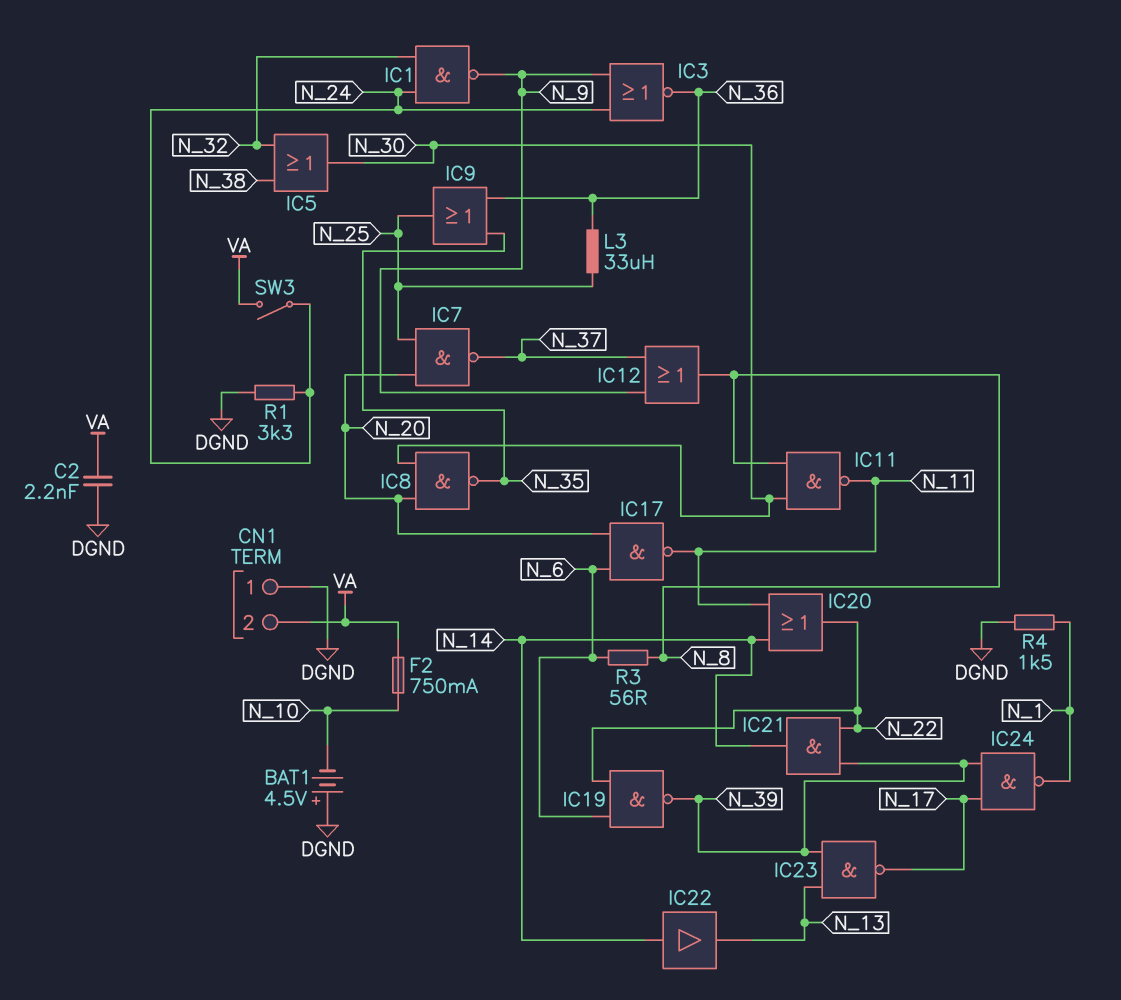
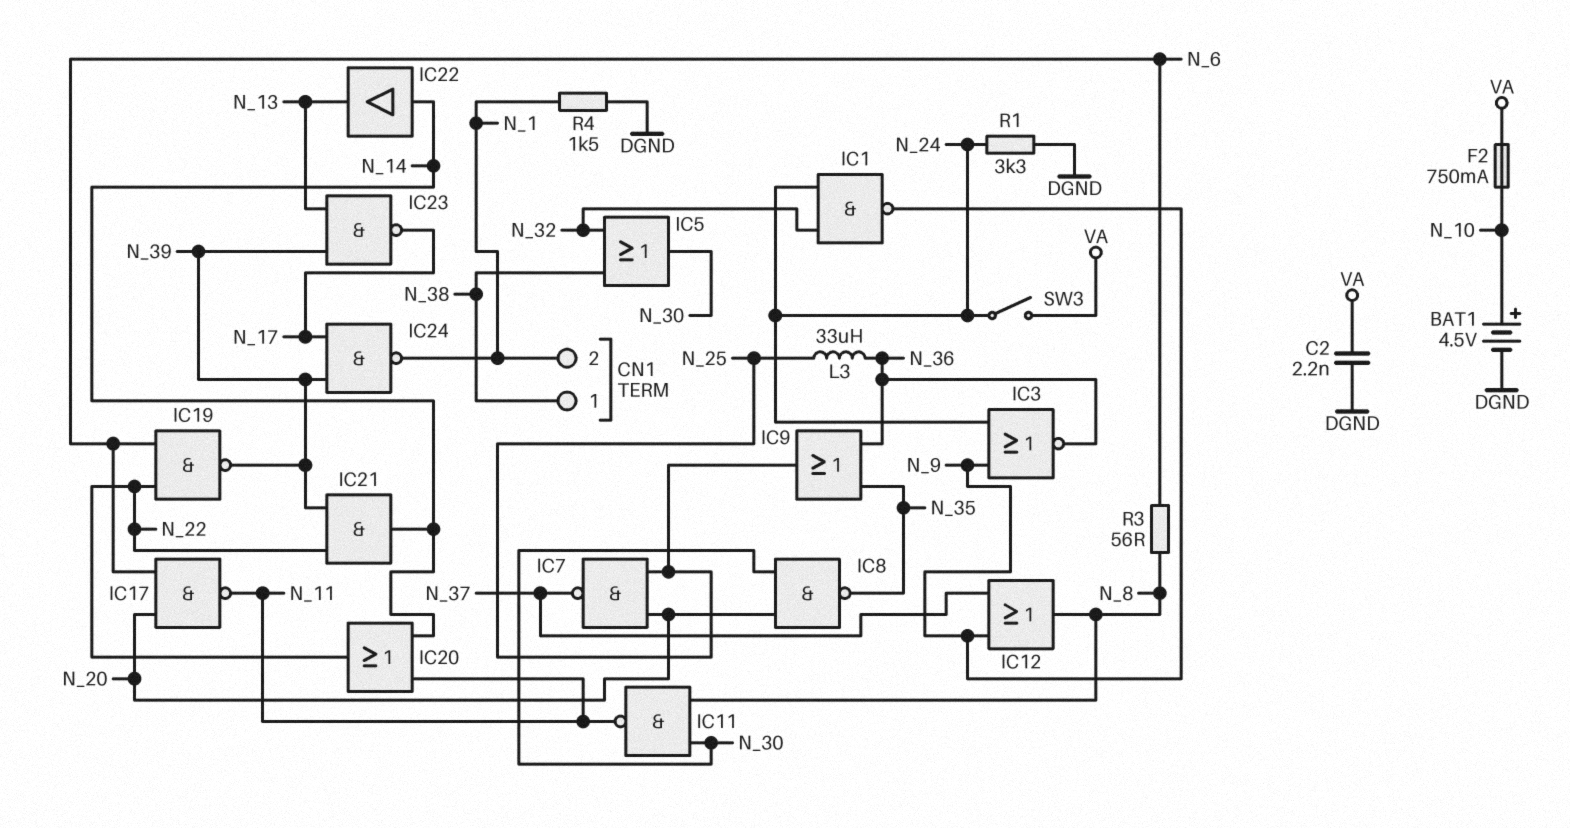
BAT1: 4.5V (plus DGND, minus N_10) -> 4.5V (plus N_10, minus DGND)
CN1 pin 1: DGND -> N_38
CN1 pin 2: VA -> N_1

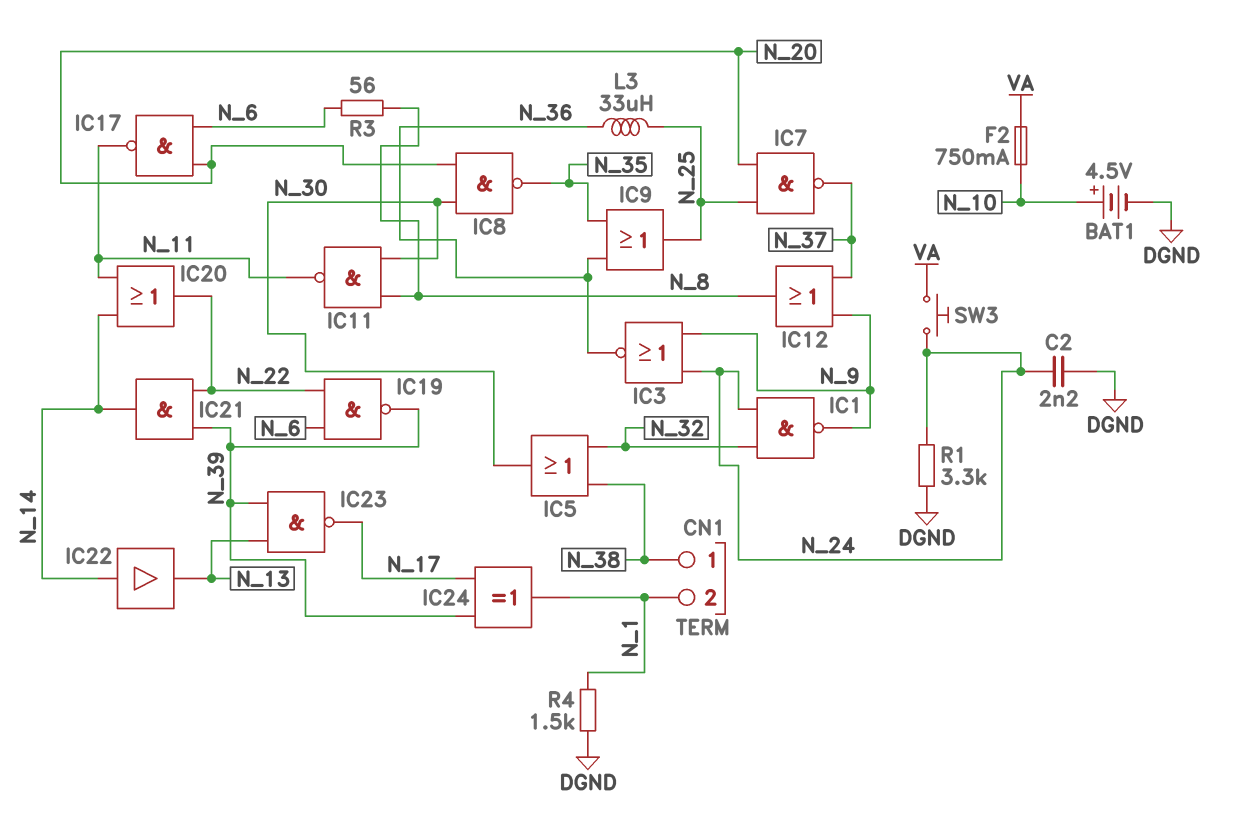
C2: 2.2nF (DGND, VA) -> 2.2nF (DGND, N_24)
IC24: NAND (in N_17, in N_39, out N_1) -> XOR (in N_17, in N_39, out N_1)
SW3: switch (N_24, VA) -> button (N_24, VA)

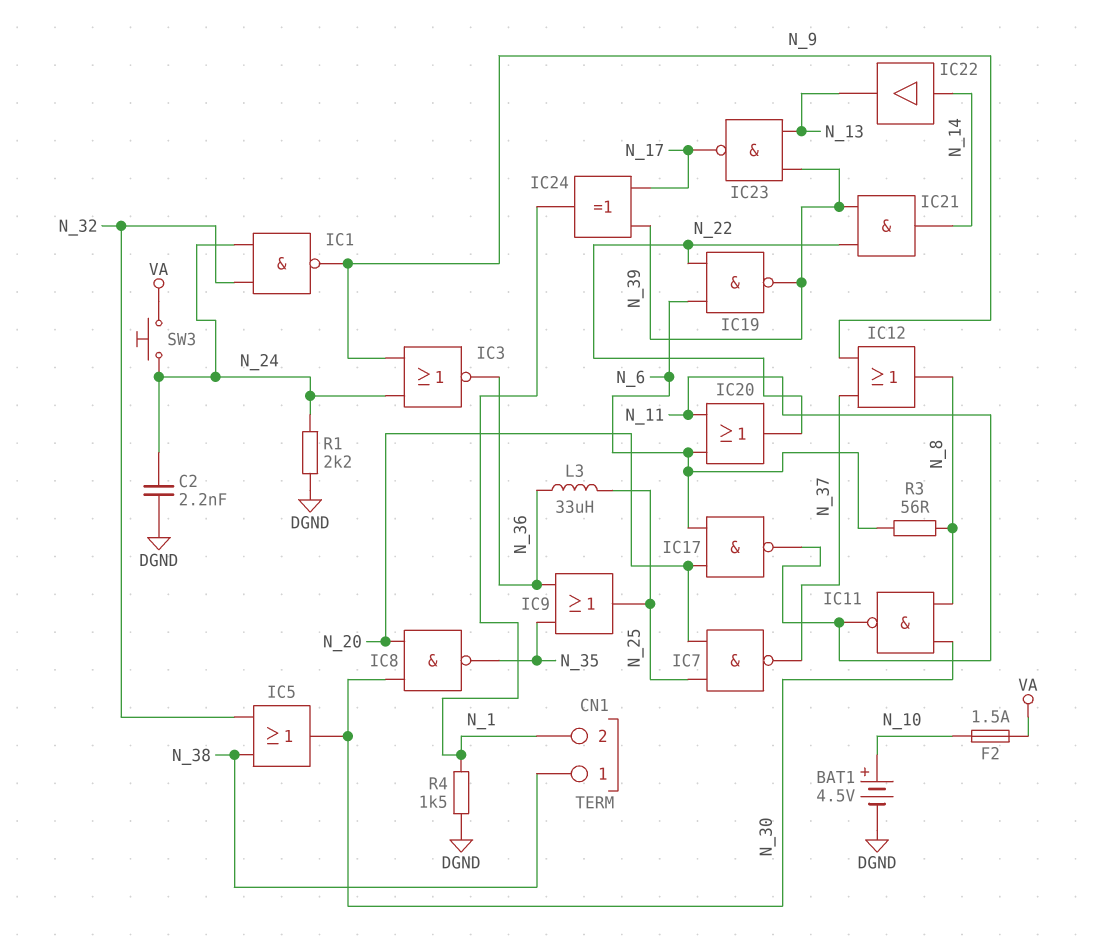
F2: 750mA (N_10, VA) -> 1.5A (N_10, VA)
IC20: OR (in N_11, in N_14, out N_22) -> OR (in N_6, in N_11, out N_22)
R1: 3.3k (DGND, N_24) -> 2.2k (DGND, N_24)

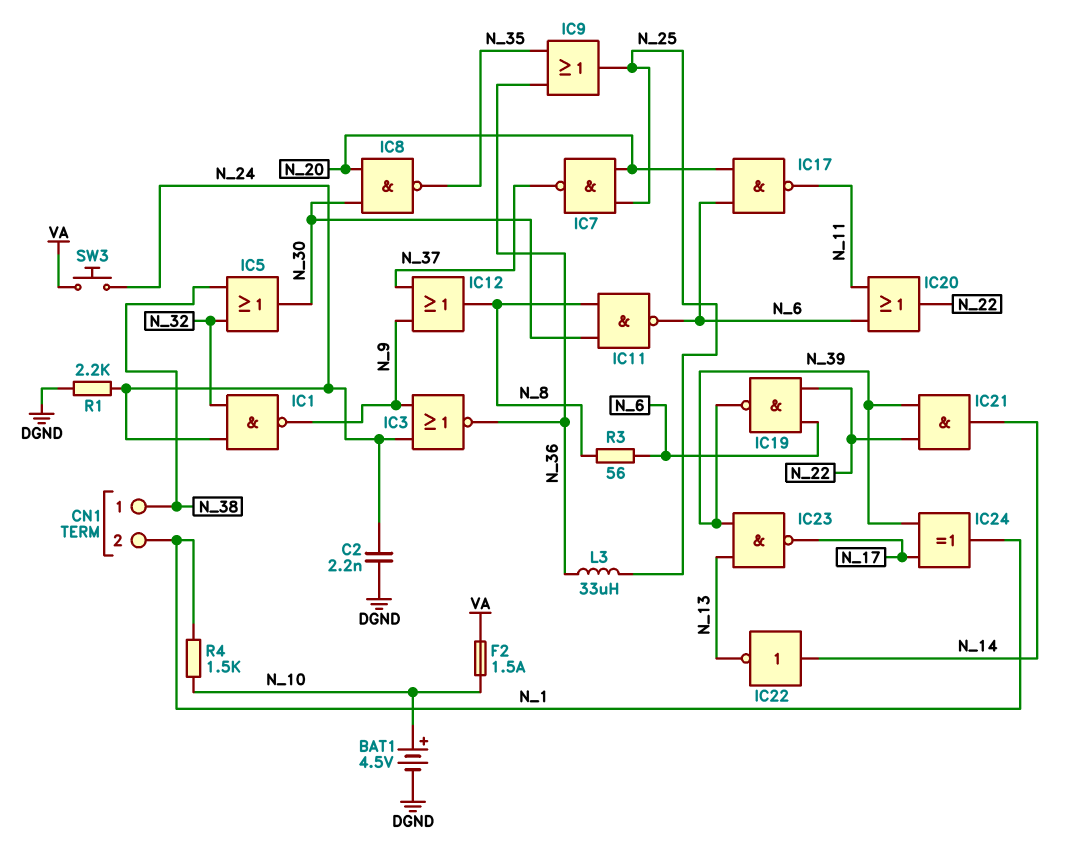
IC11: NAND (in N_8, in N_30, out N_11) -> NAND (in N_8, in N_30, out N_6)
IC22: buffer (in N_14, out N_13) -> NOT (in N_14, out N_13)
R4: 1.5k (DGND, N_1) -> 1.5k (N_1, N_10)

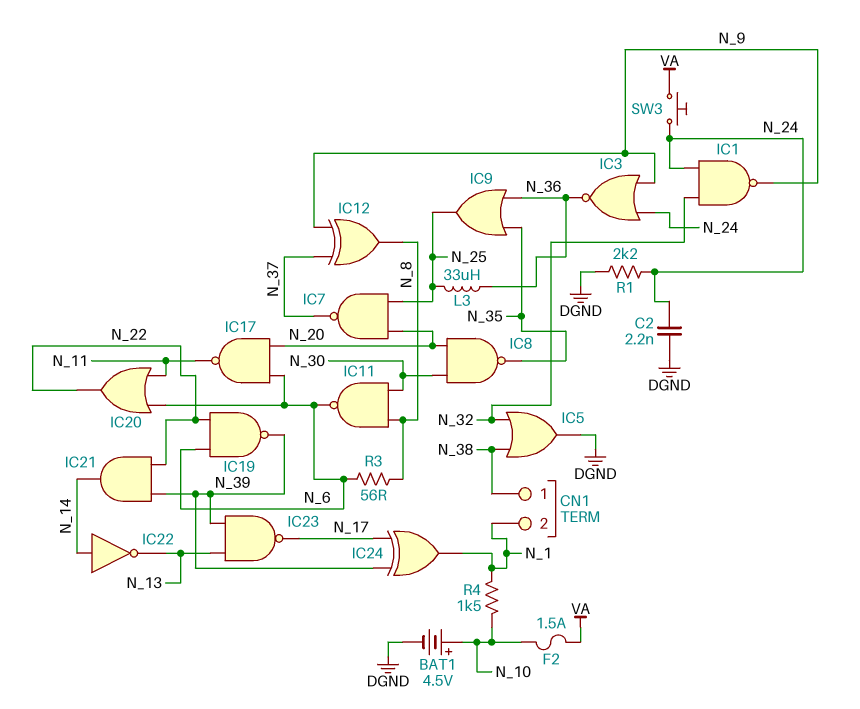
IC5: OR (in N_32, in N_38, out N_30) -> OR (in N_32, in N_38, out DGND)
IC12: OR (in N_9, in N_37, out N_8) -> XOR (in N_9, in N_37, out N_8)

